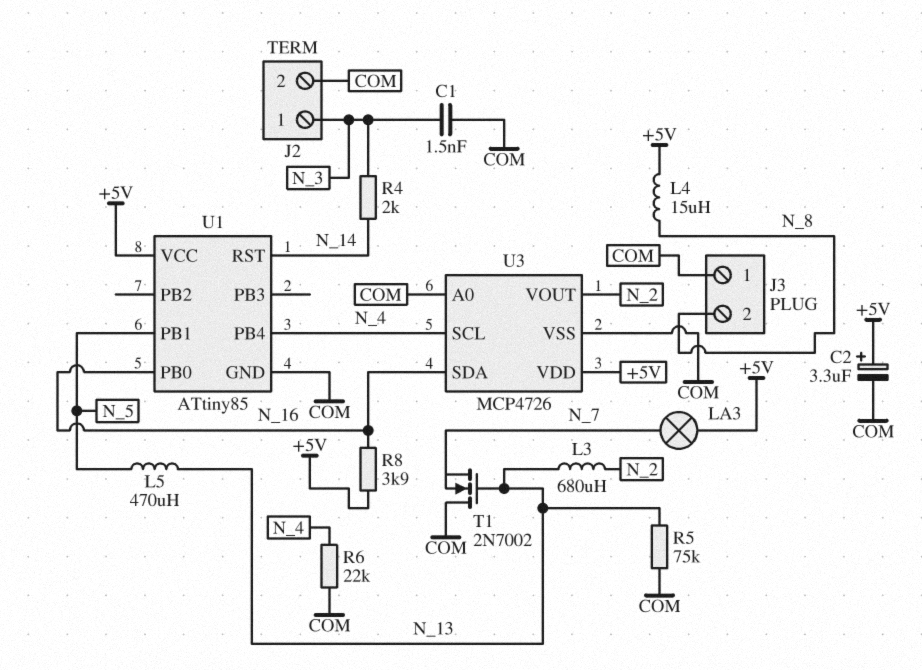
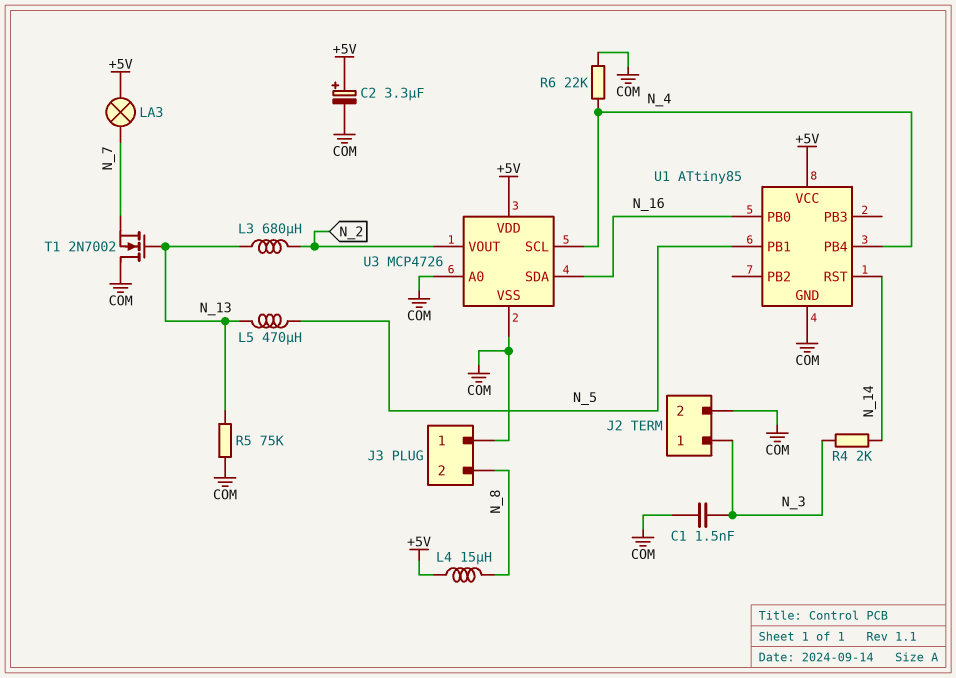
R8: 3.9k (+5V, N_16) -> none

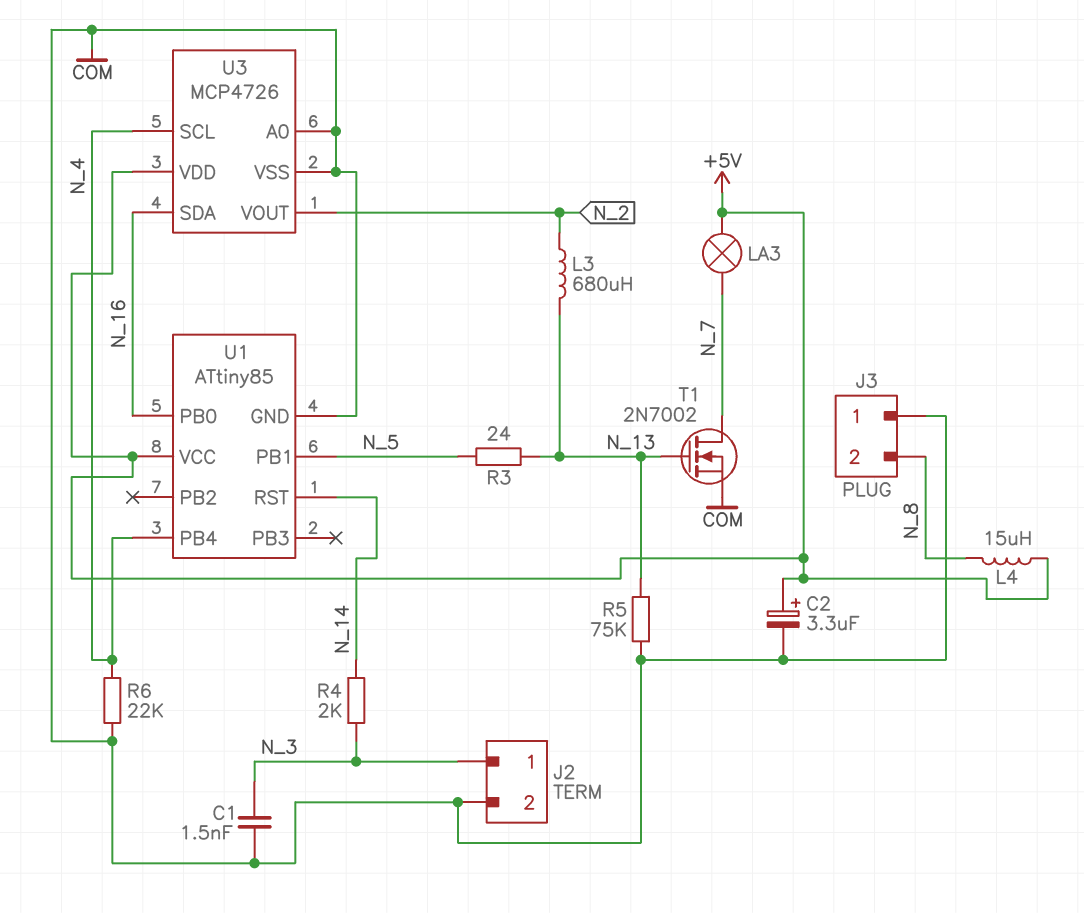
L5: 470uH (N_5, N_13) -> none
R3: none -> 24 (N_5, N_13)
T1: NMOS 2N7002 (G N_13, D COM, S N_7) -> NMOS 2N7002 (G N_13, D N_7, S COM)

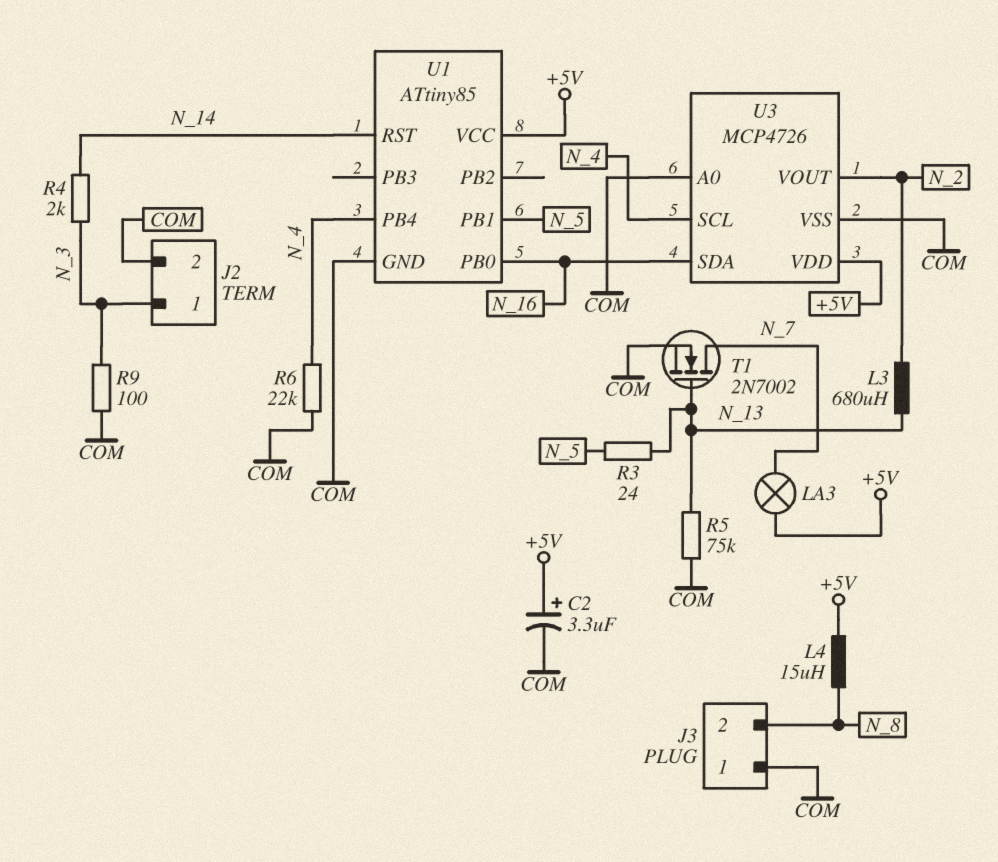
C1: 1.5nF (COM, N_3) -> none
R9: none -> 100 (COM, N_3)

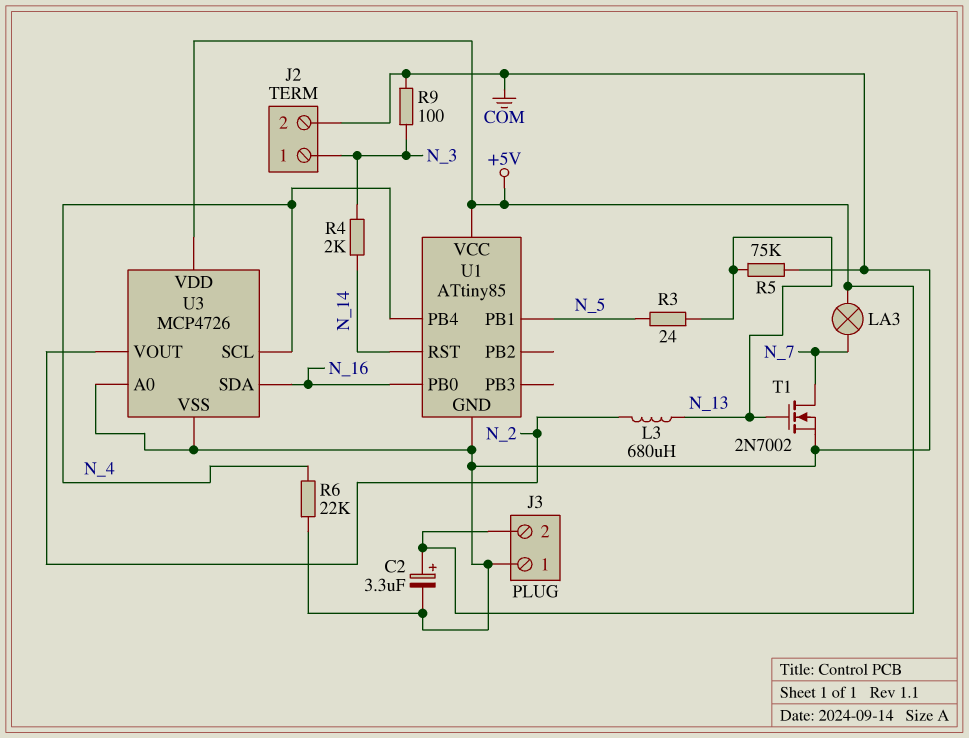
J3 pin 2: N_8 -> +5V
L4: 15uH (+5V, N_8) -> none

